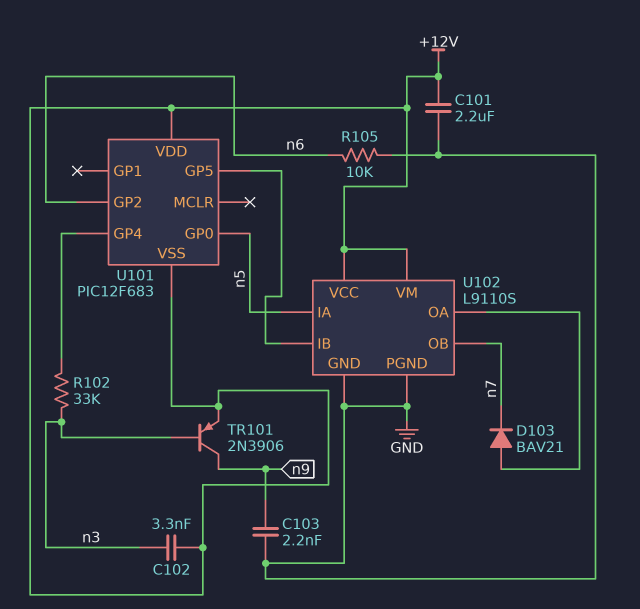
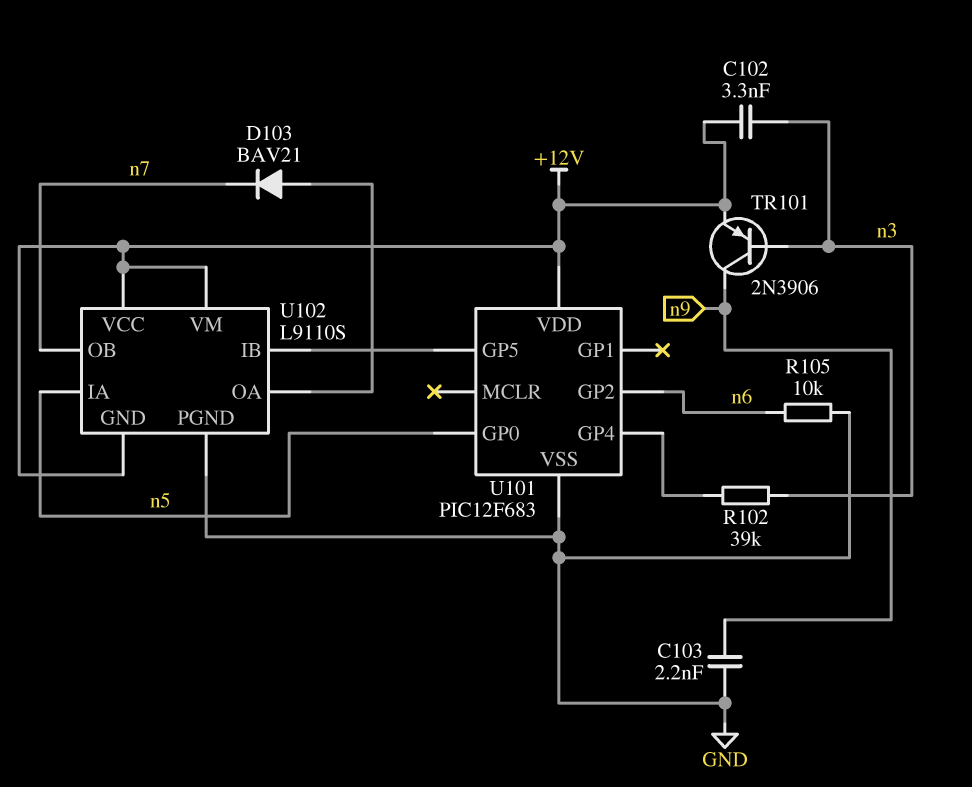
C101: 2.2uF (+12V, GND) -> none
R102: 33k (U101/GP4, n3) -> 39k (U101/GP4, n3)
U101 pin VSS: +12V -> GND
U102 pin GND: GND -> +12V

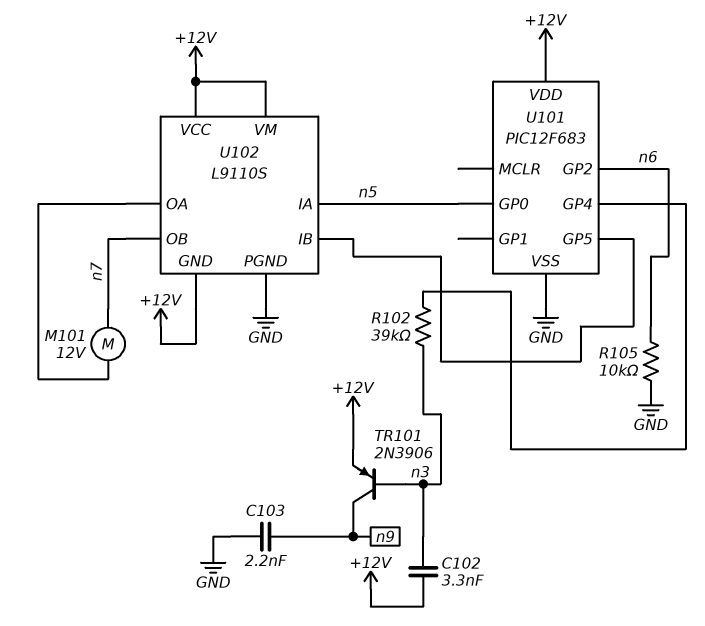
D103: diode BAV21 (A U102/OA, K n7) -> none
M101: none -> motor 12V (U102/OA, n7)

